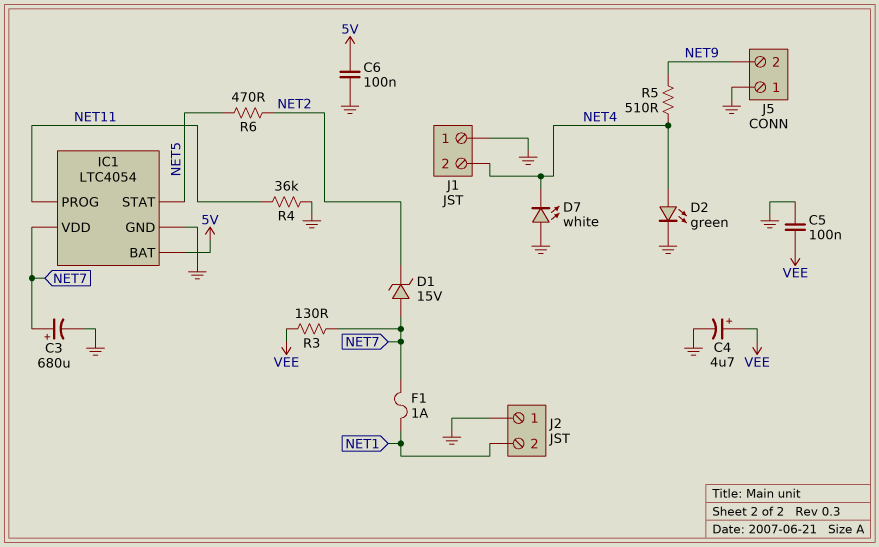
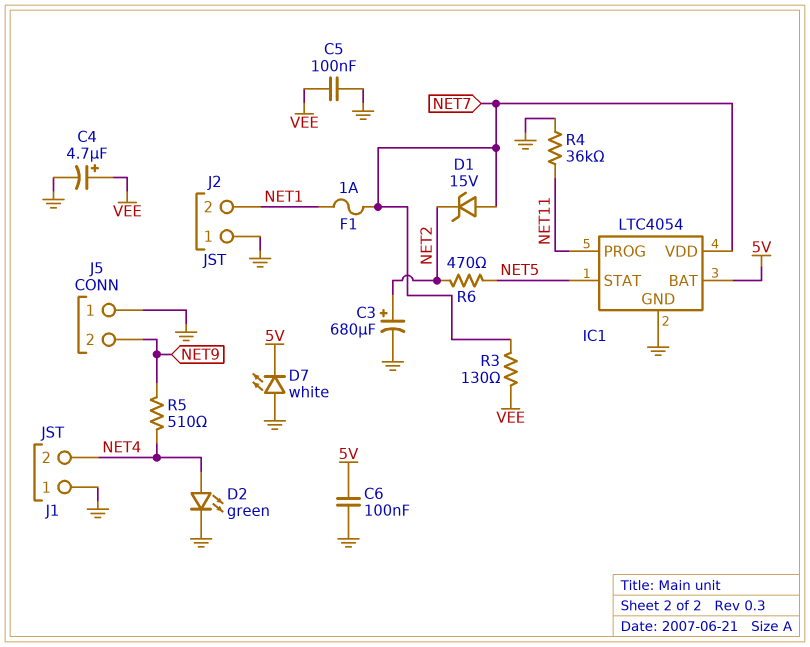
C3: 680uF (plus NET7, minus GND) -> 680uF (plus NET2, minus GND)
D7: LED white (A GND, K NET4) -> LED white (A GND, K 5V)

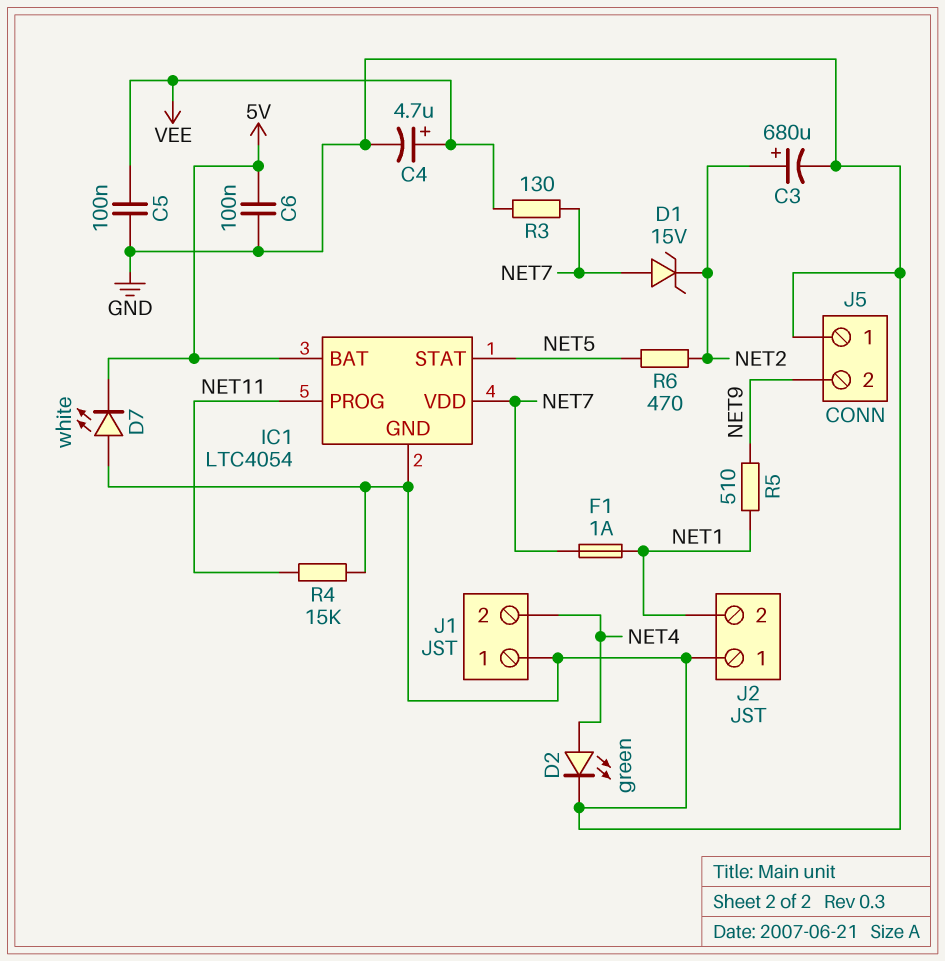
R4: 36k (GND, NET11) -> 15k (GND, NET11)
R5: 510 (NET4, NET9) -> 510 (NET1, NET9)

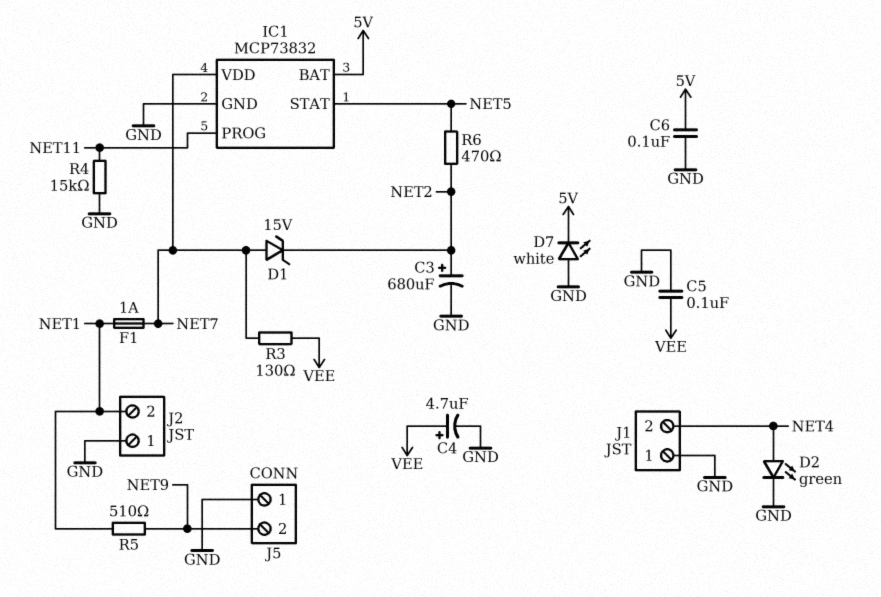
IC1: LTC4054 -> MCP73832

